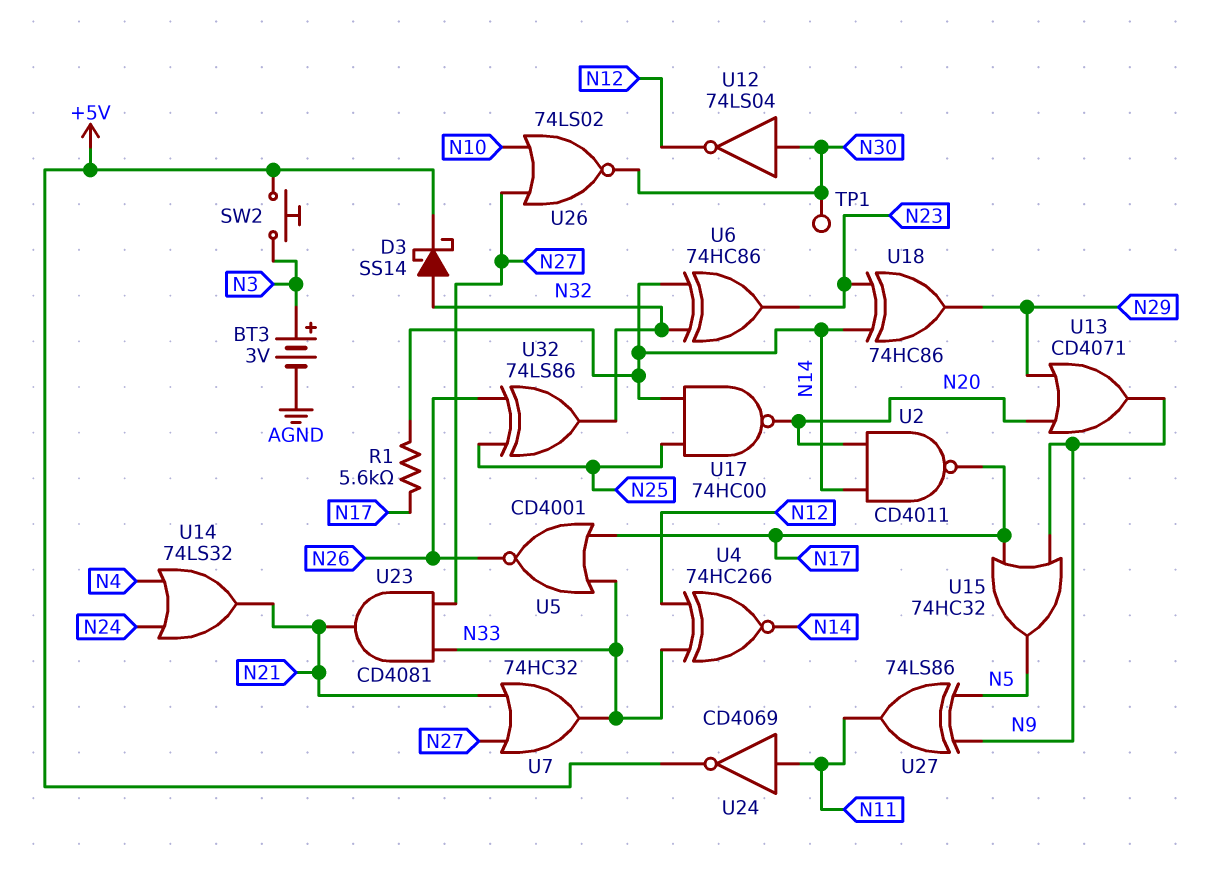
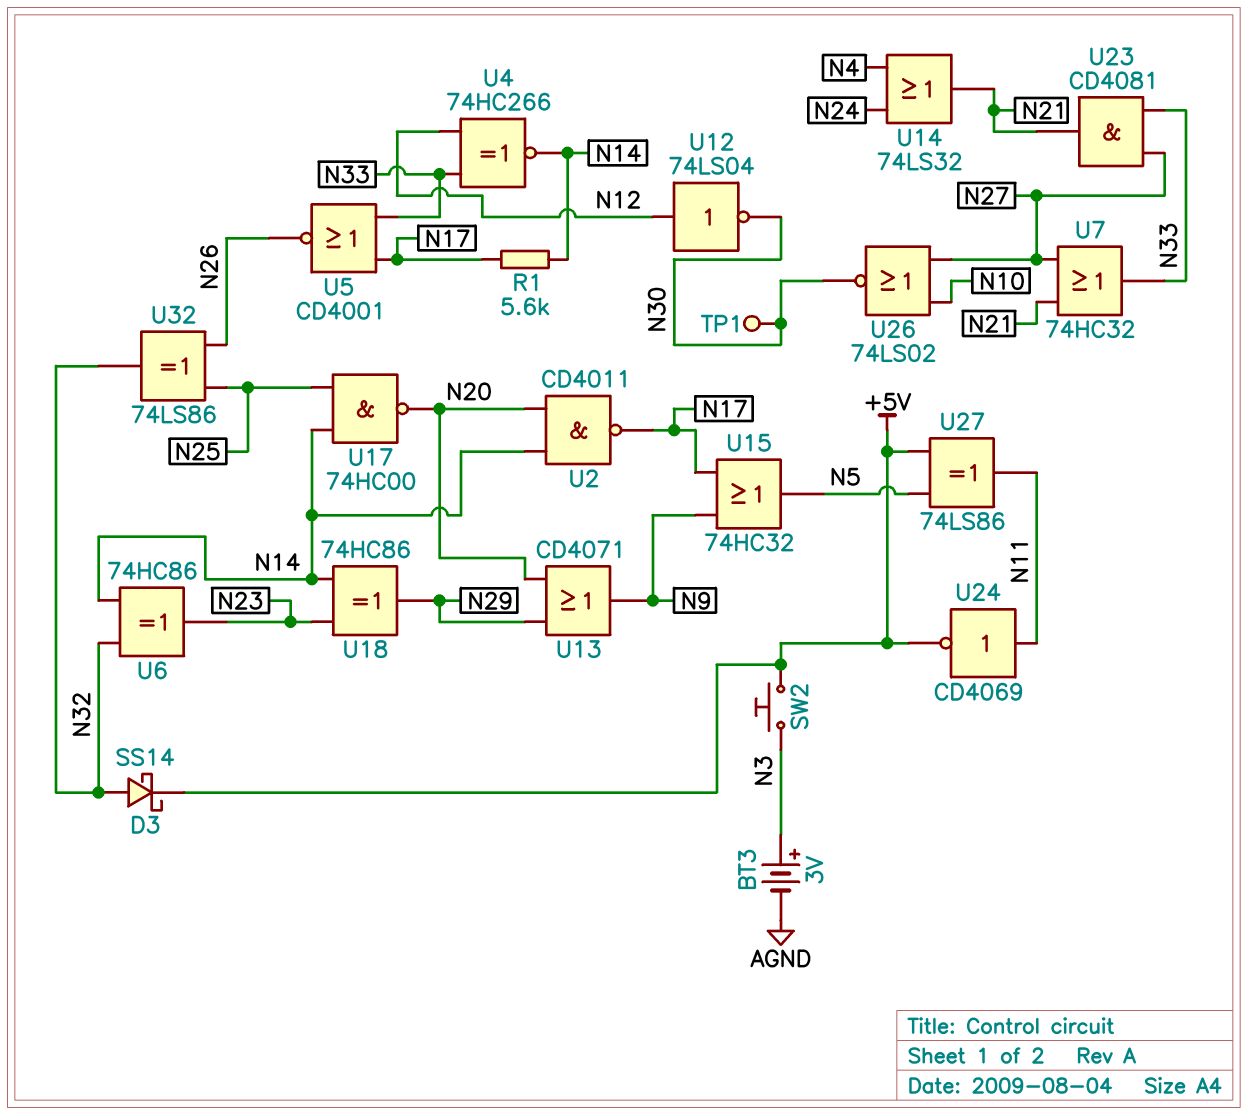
U12: NOT 74LS04 (in N30, out N12) -> NOT 74LS04 (in N12, out N30)
U27: XOR 74LS86 (in N5, in N9, out N11) -> XOR 74LS86 (in +5V, in N5, out N11)

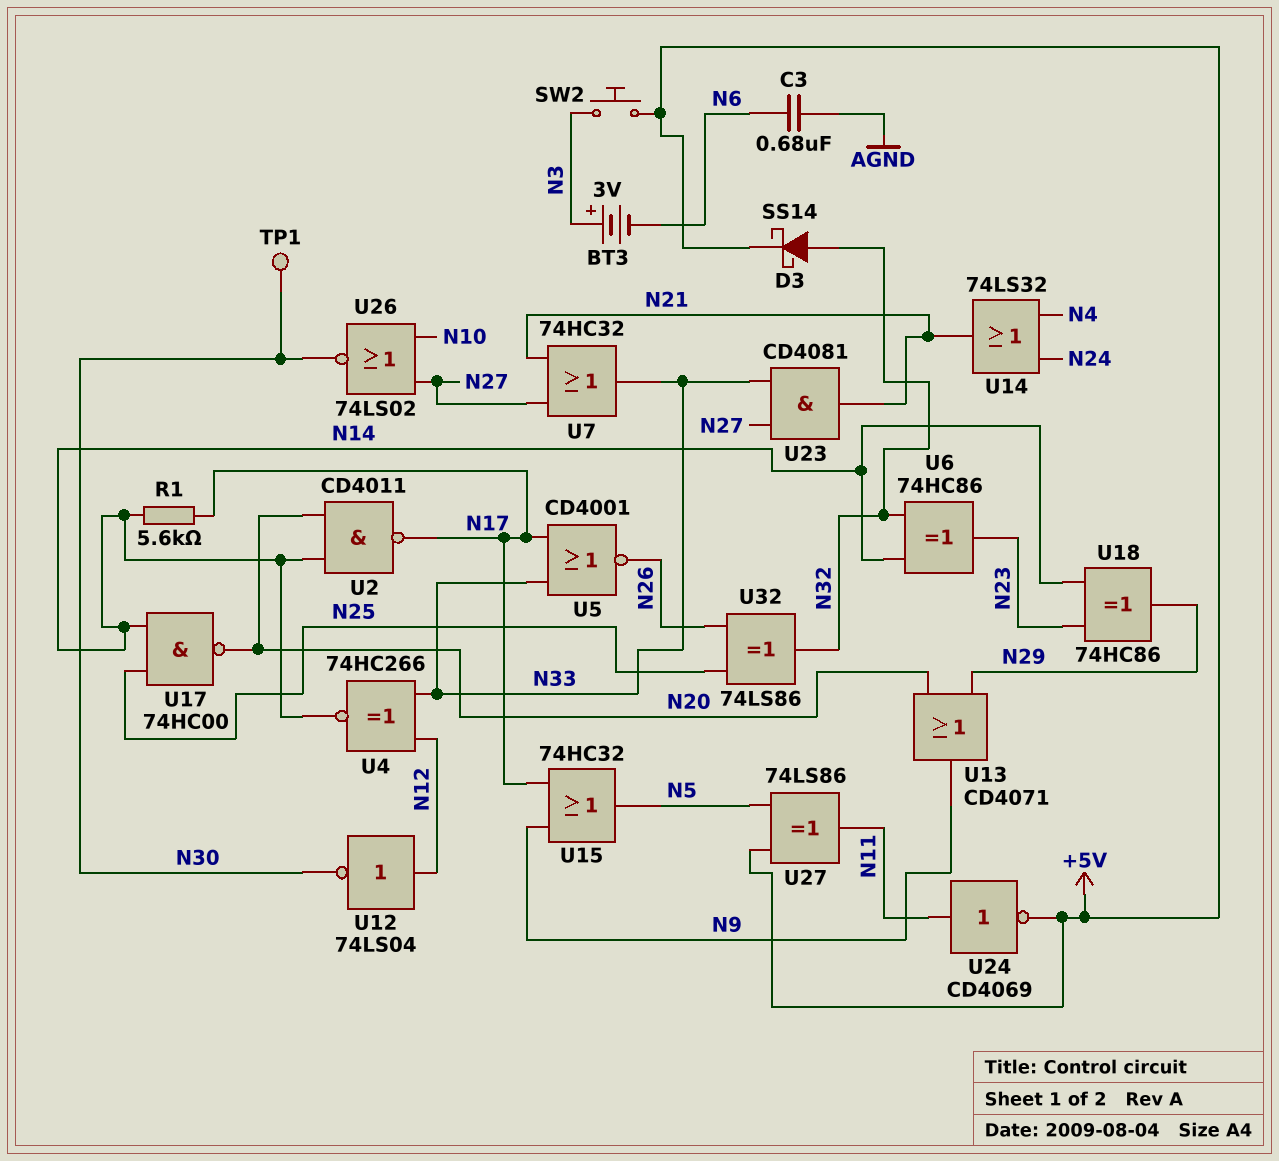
BT3: 3V (plus N3, minus AGND) -> 3V (plus N3, minus N6)
C3: none -> 680nF (AGND, N6)

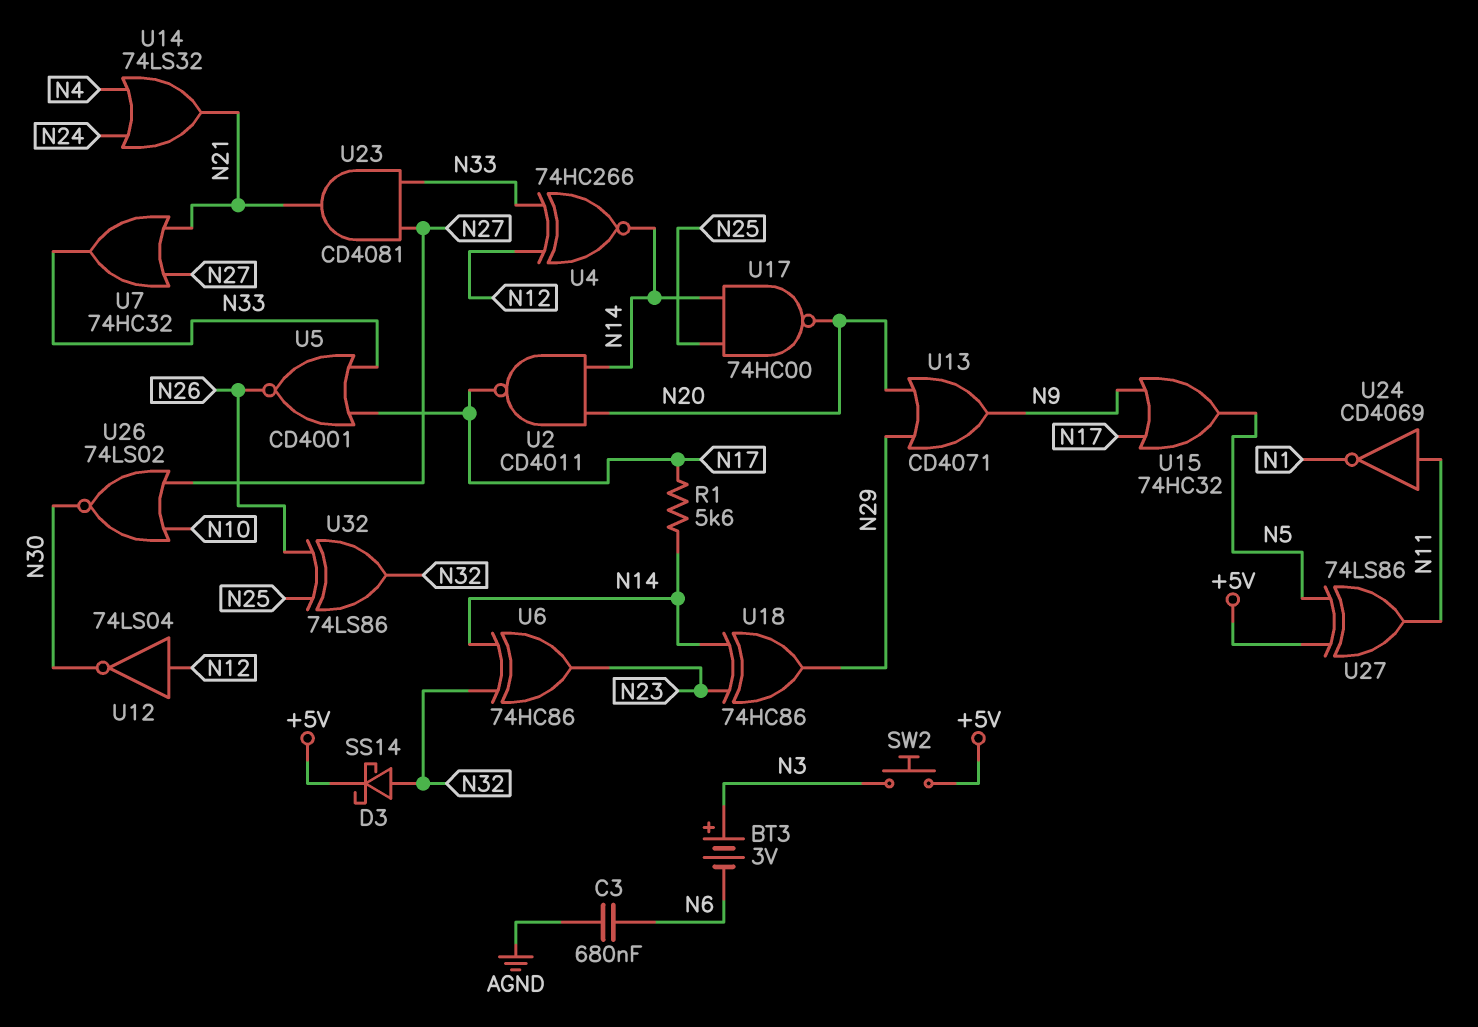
TP1: test point (N30) -> none
U24: NOT CD4069 (in N11, out +5V) -> NOT CD4069 (in N11, out N1)

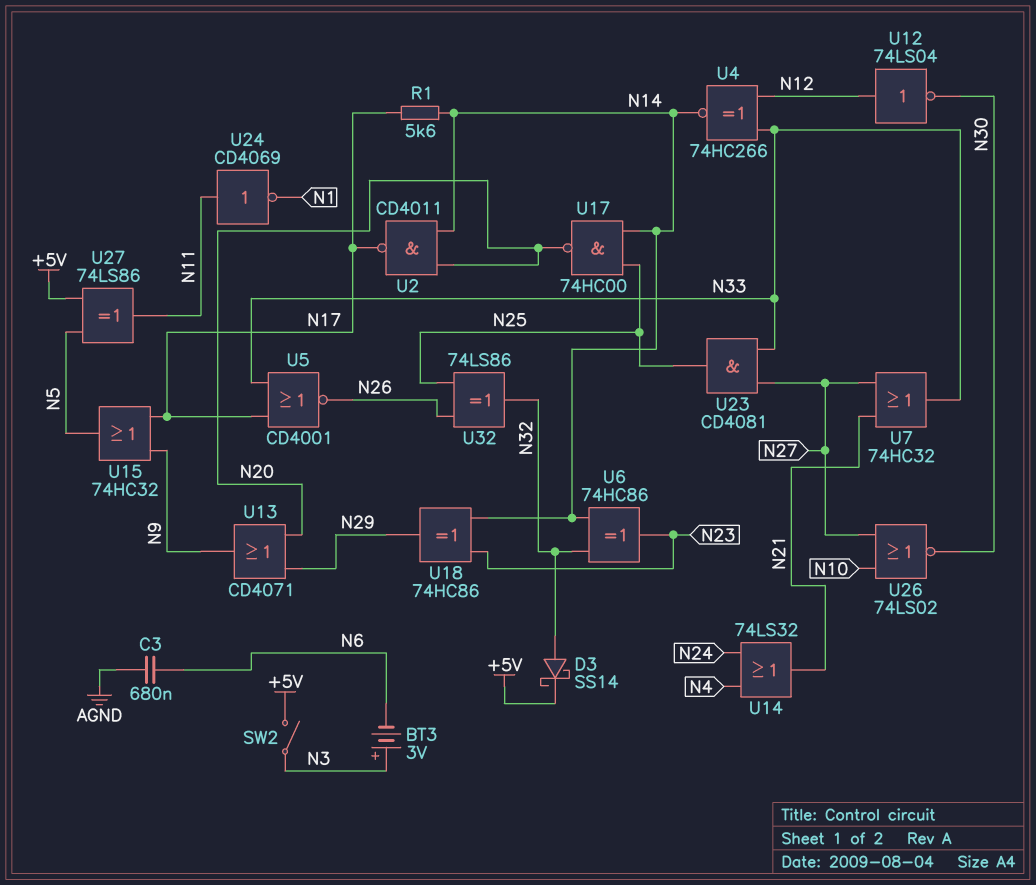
SW2: button (+5V, N3) -> switch (+5V, N3)
U23: AND CD4081 (in N27, in N33, out N21) -> AND CD4081 (in N27, in N33, out N25)

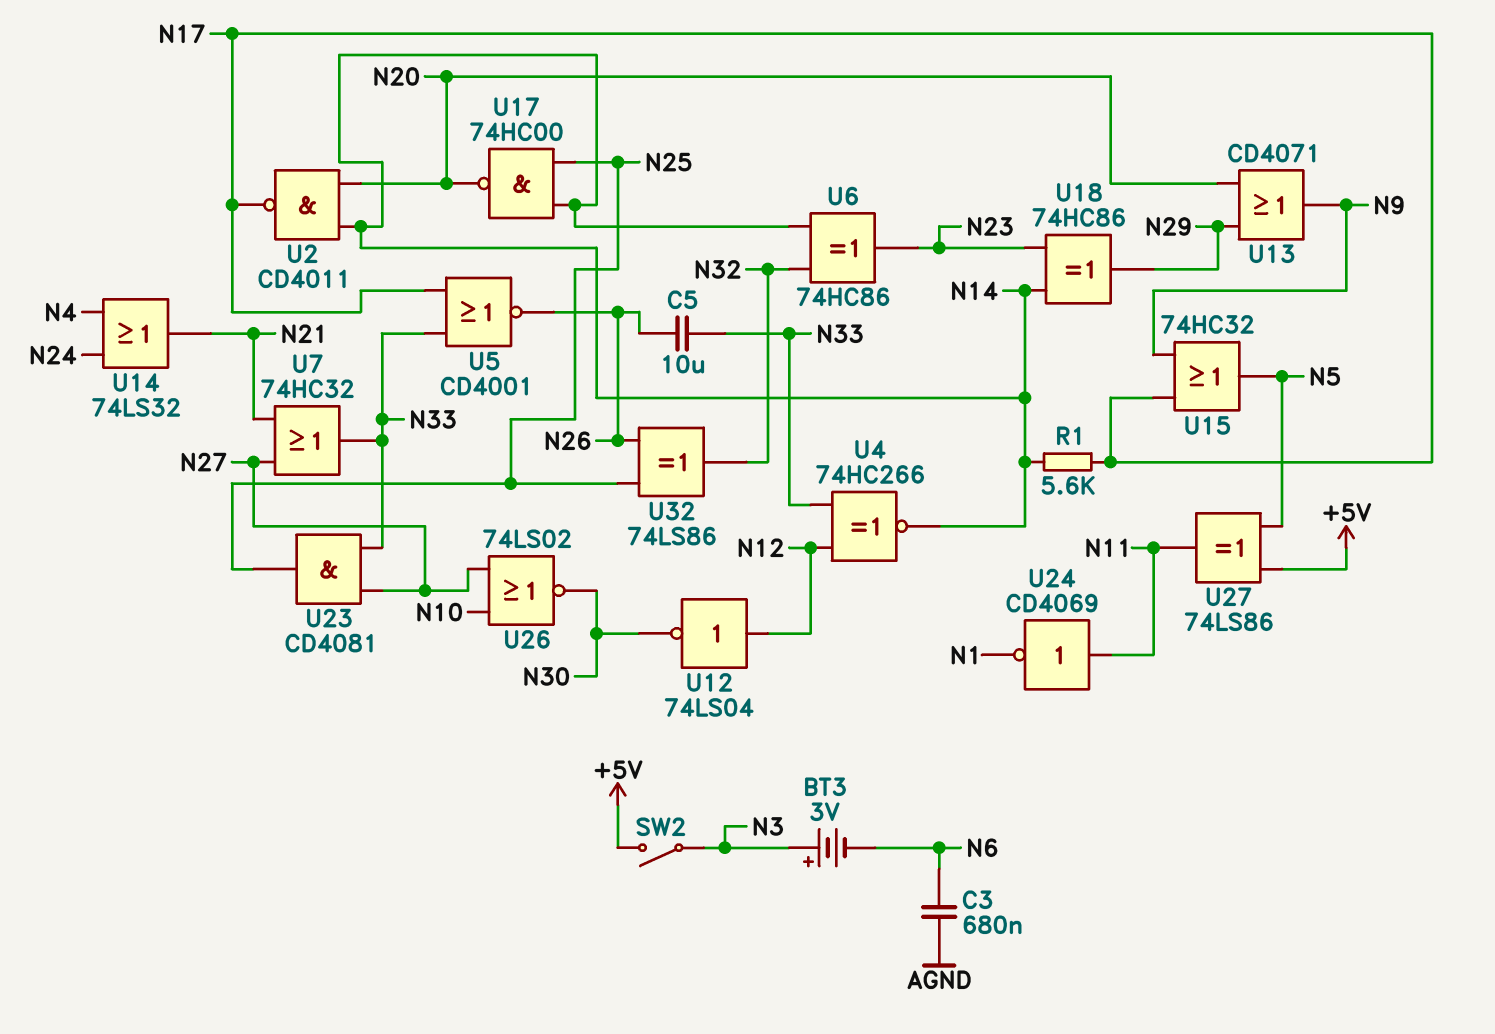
C5: none -> 10uF (N26, N33)
D3: schottky SS14 (A N32, K +5V) -> none

